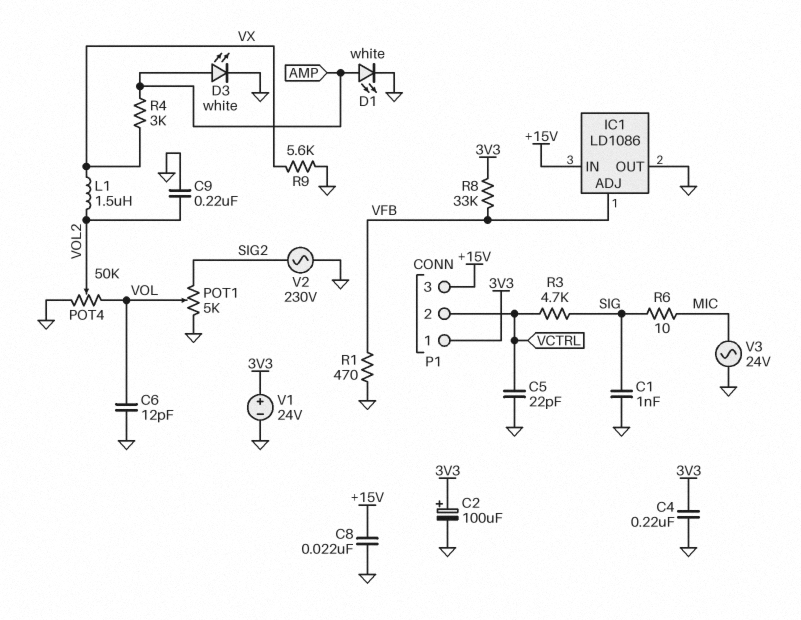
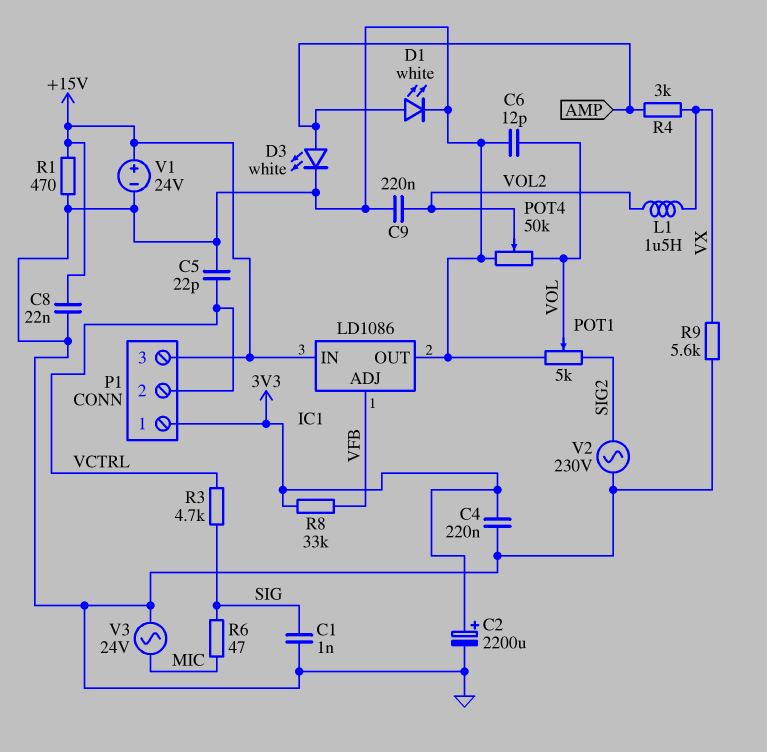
C2: 100uF (plus 3V3, minus GND) -> 2200uF (plus 3V3, minus GND)
R1: 470 (GND, VFB) -> 470 (+15V, GND)
R6: 10 (MIC, SIG) -> 47 (MIC, SIG)
V1: 24V (plus 3V3, minus GND) -> 24V (plus +15V, minus GND)

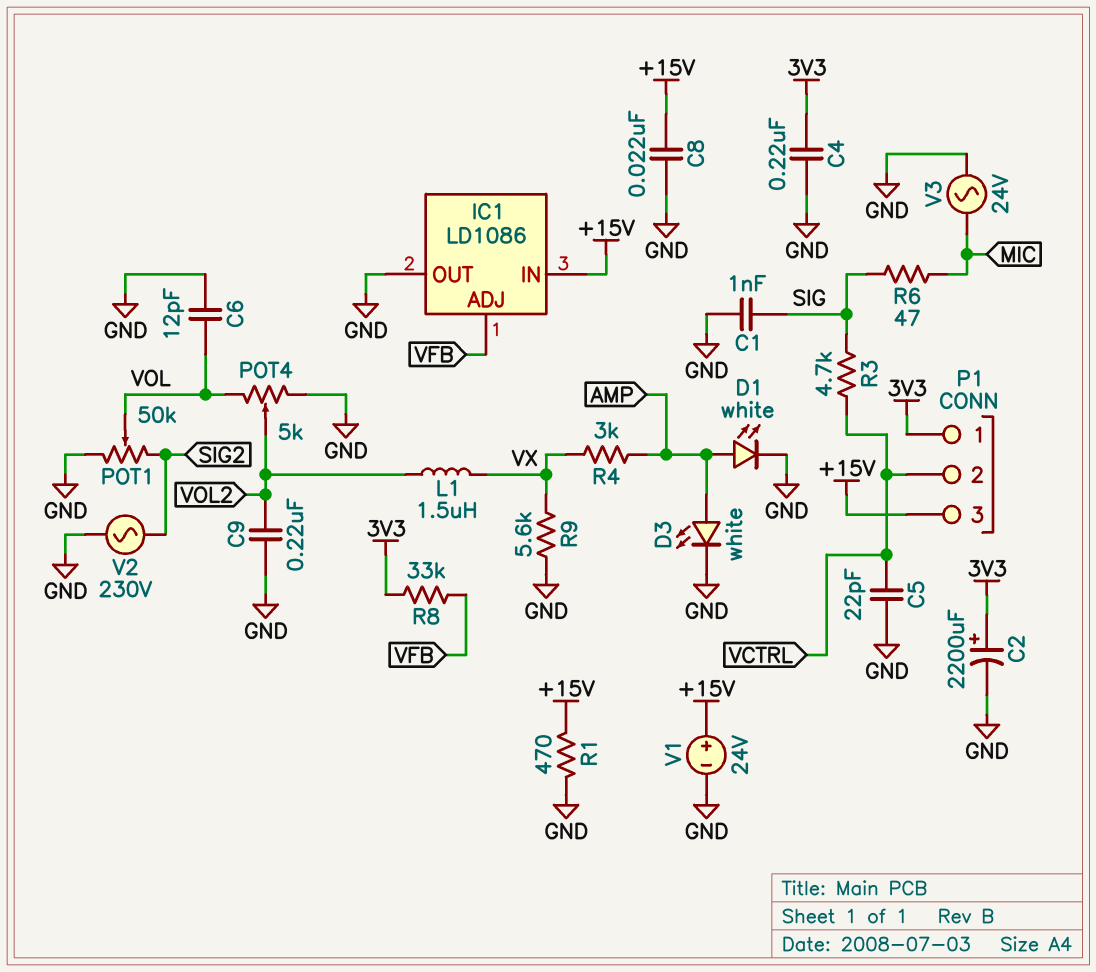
POT1: 5k (GND, SIG2, wiper VOL) -> 50k (GND, SIG2, wiper VOL)
POT4: 50k (GND, VOL, wiper VOL2) -> 5k (GND, VOL, wiper VOL2)

